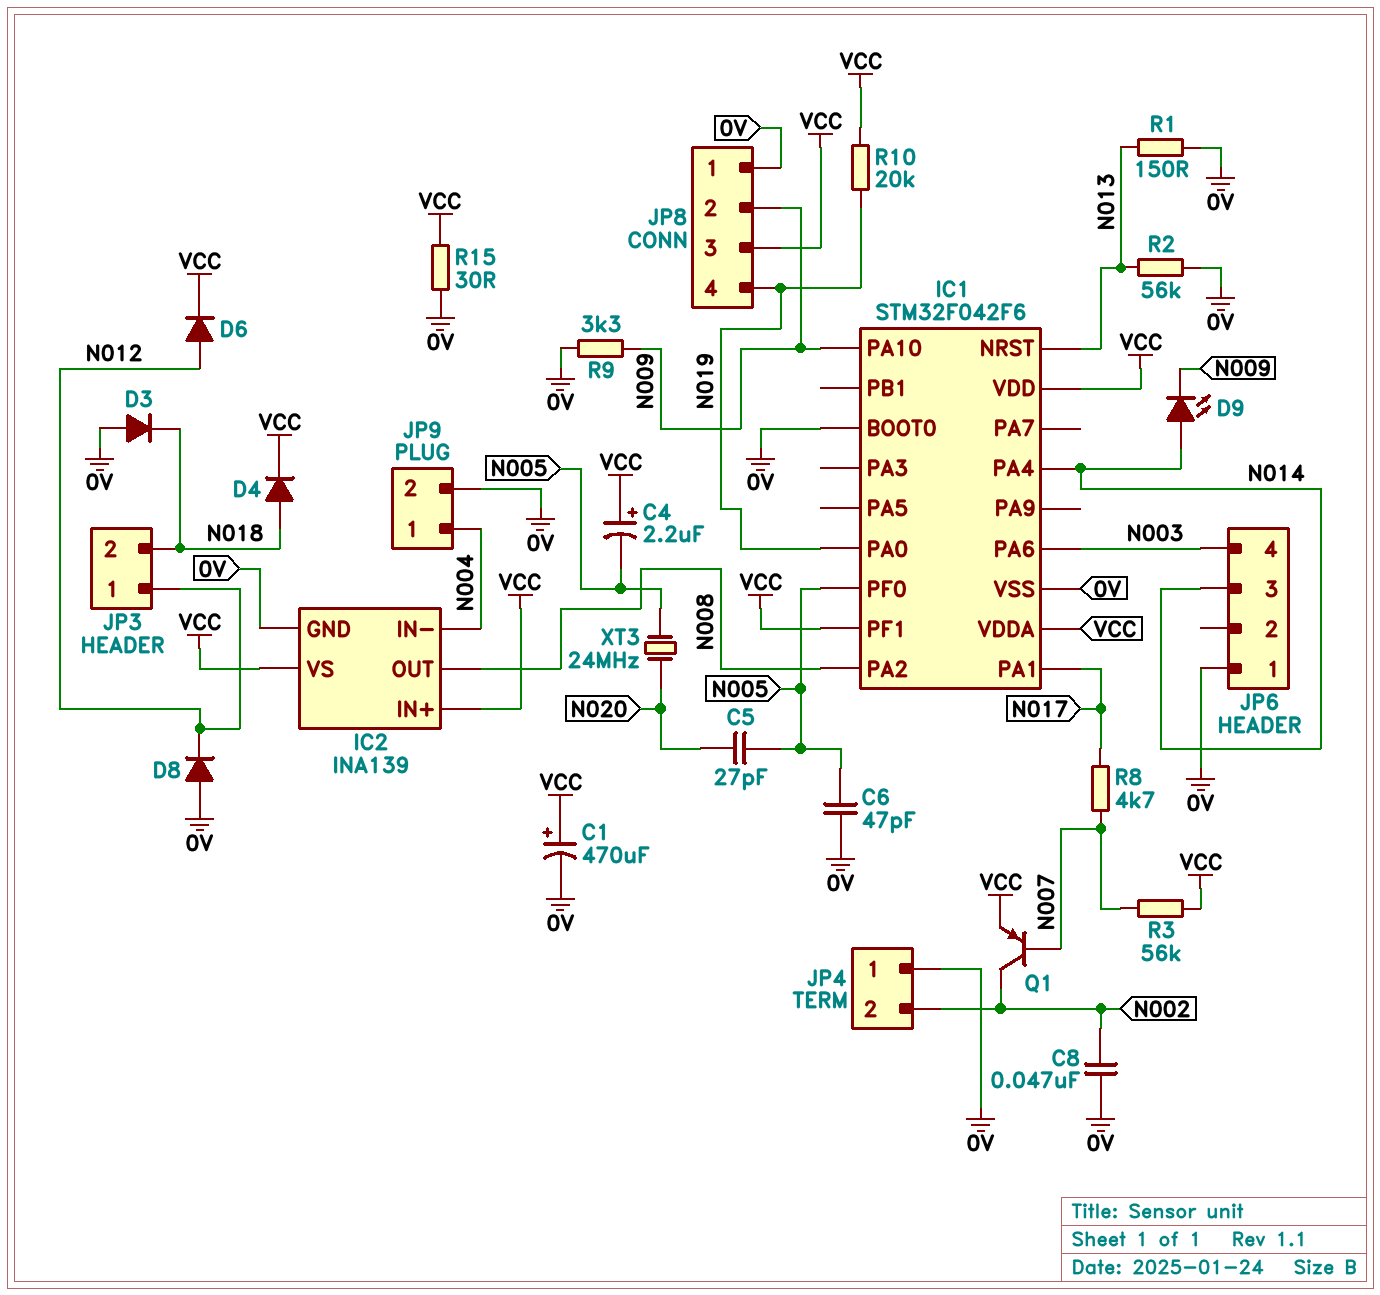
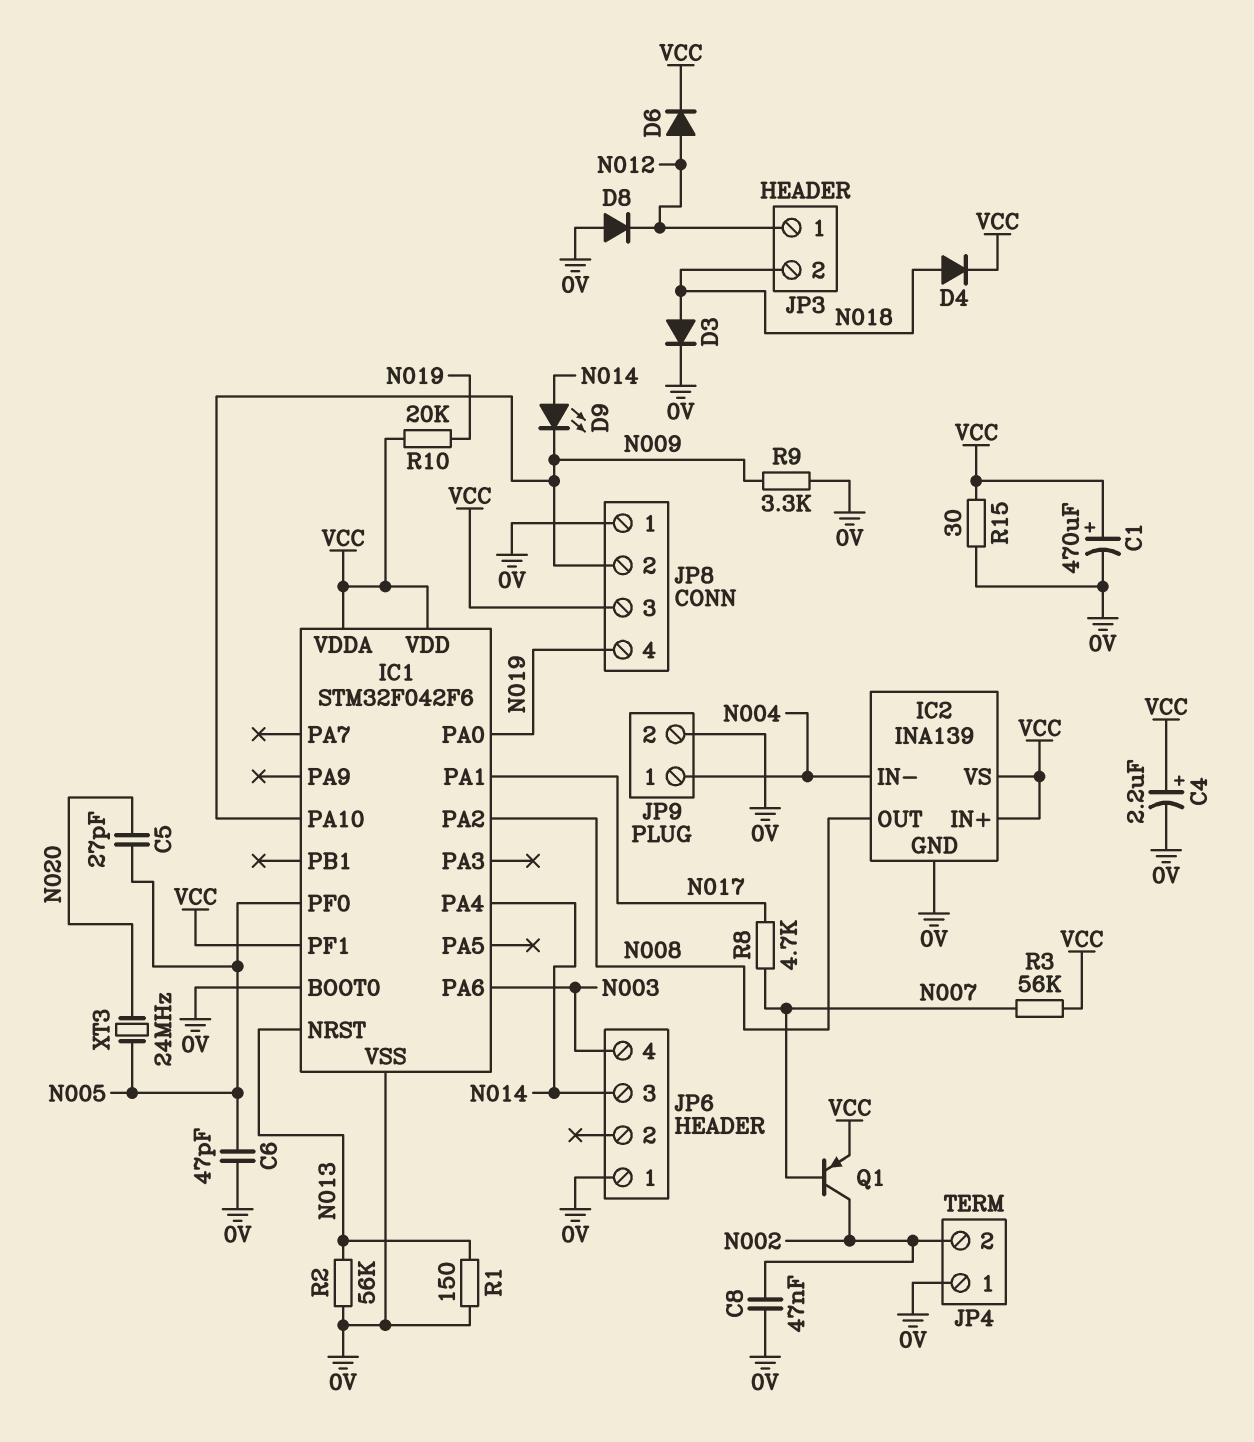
C4: 2.2uF (plus VCC, minus N005) -> 2.2uF (plus VCC, minus 0V)
D3: diode (A 0V, K N018) -> diode (A N018, K 0V)

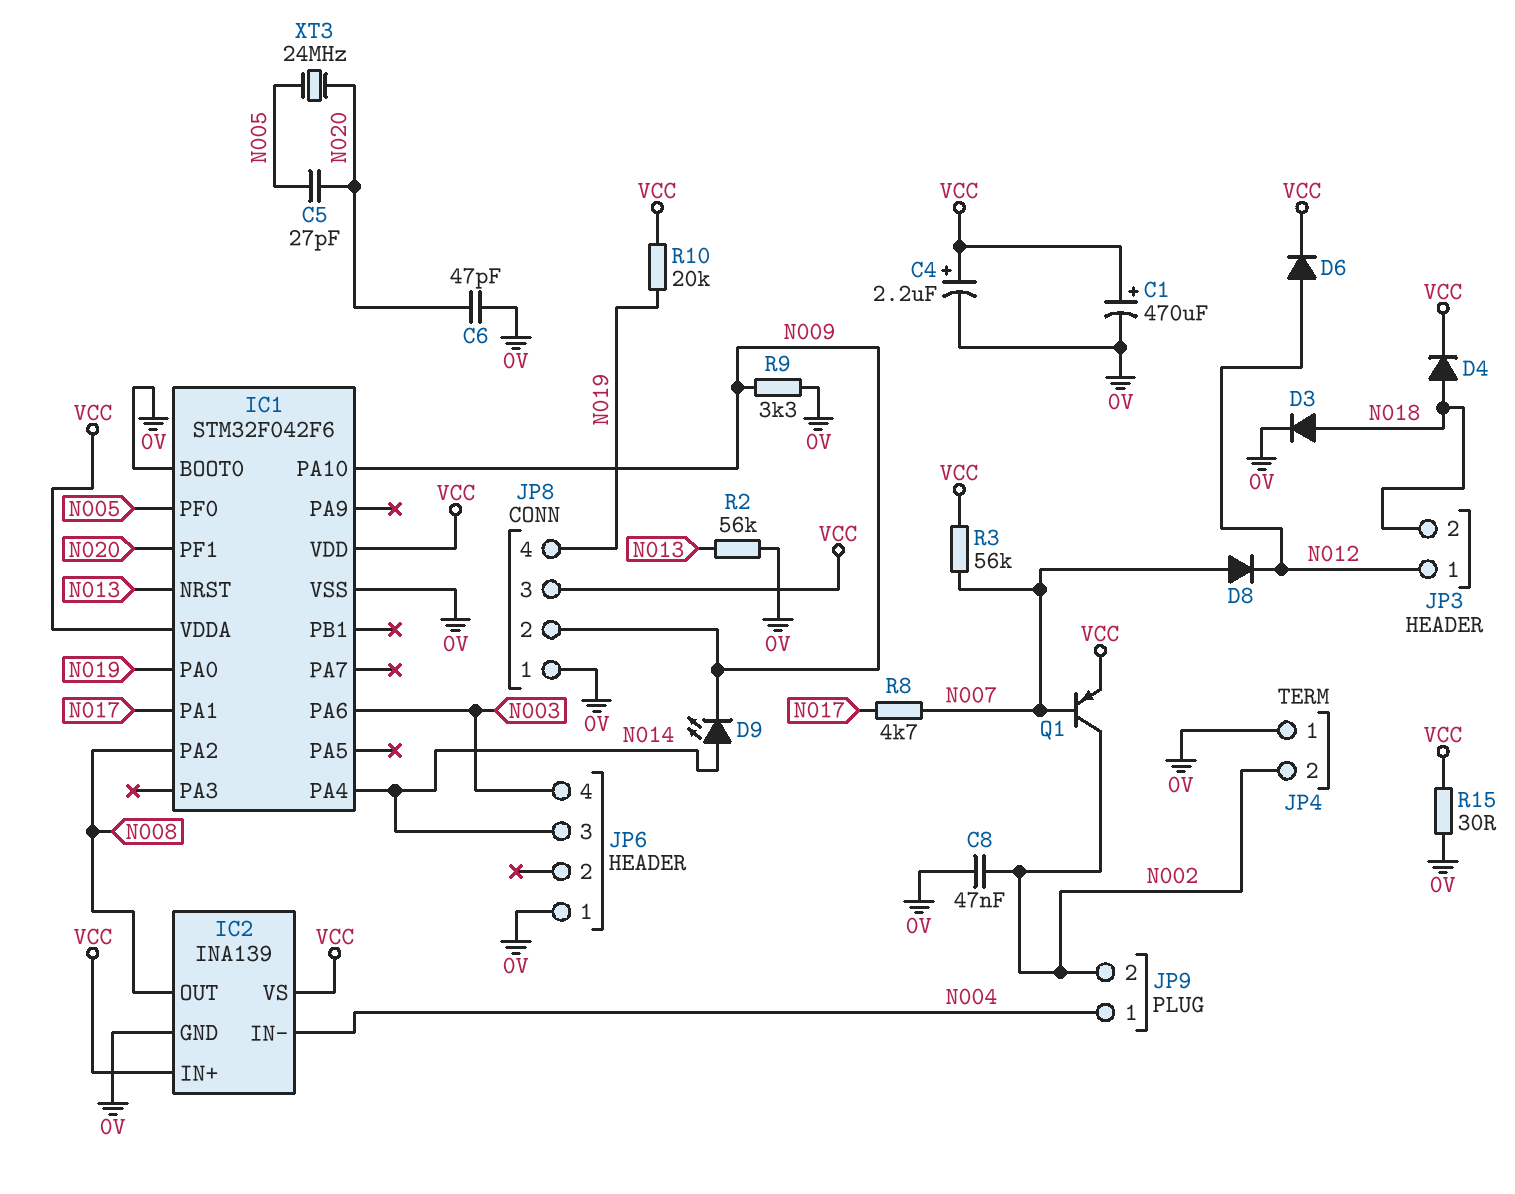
C6: 47pF (0V, N005) -> 47pF (0V, N020)
D8: diode (A 0V, K N012) -> diode (A N007, K N012)
IC1 pin PF1: VCC -> N020
JP9 pin 2: 0V -> N002
R1: 150 (0V, N013) -> none

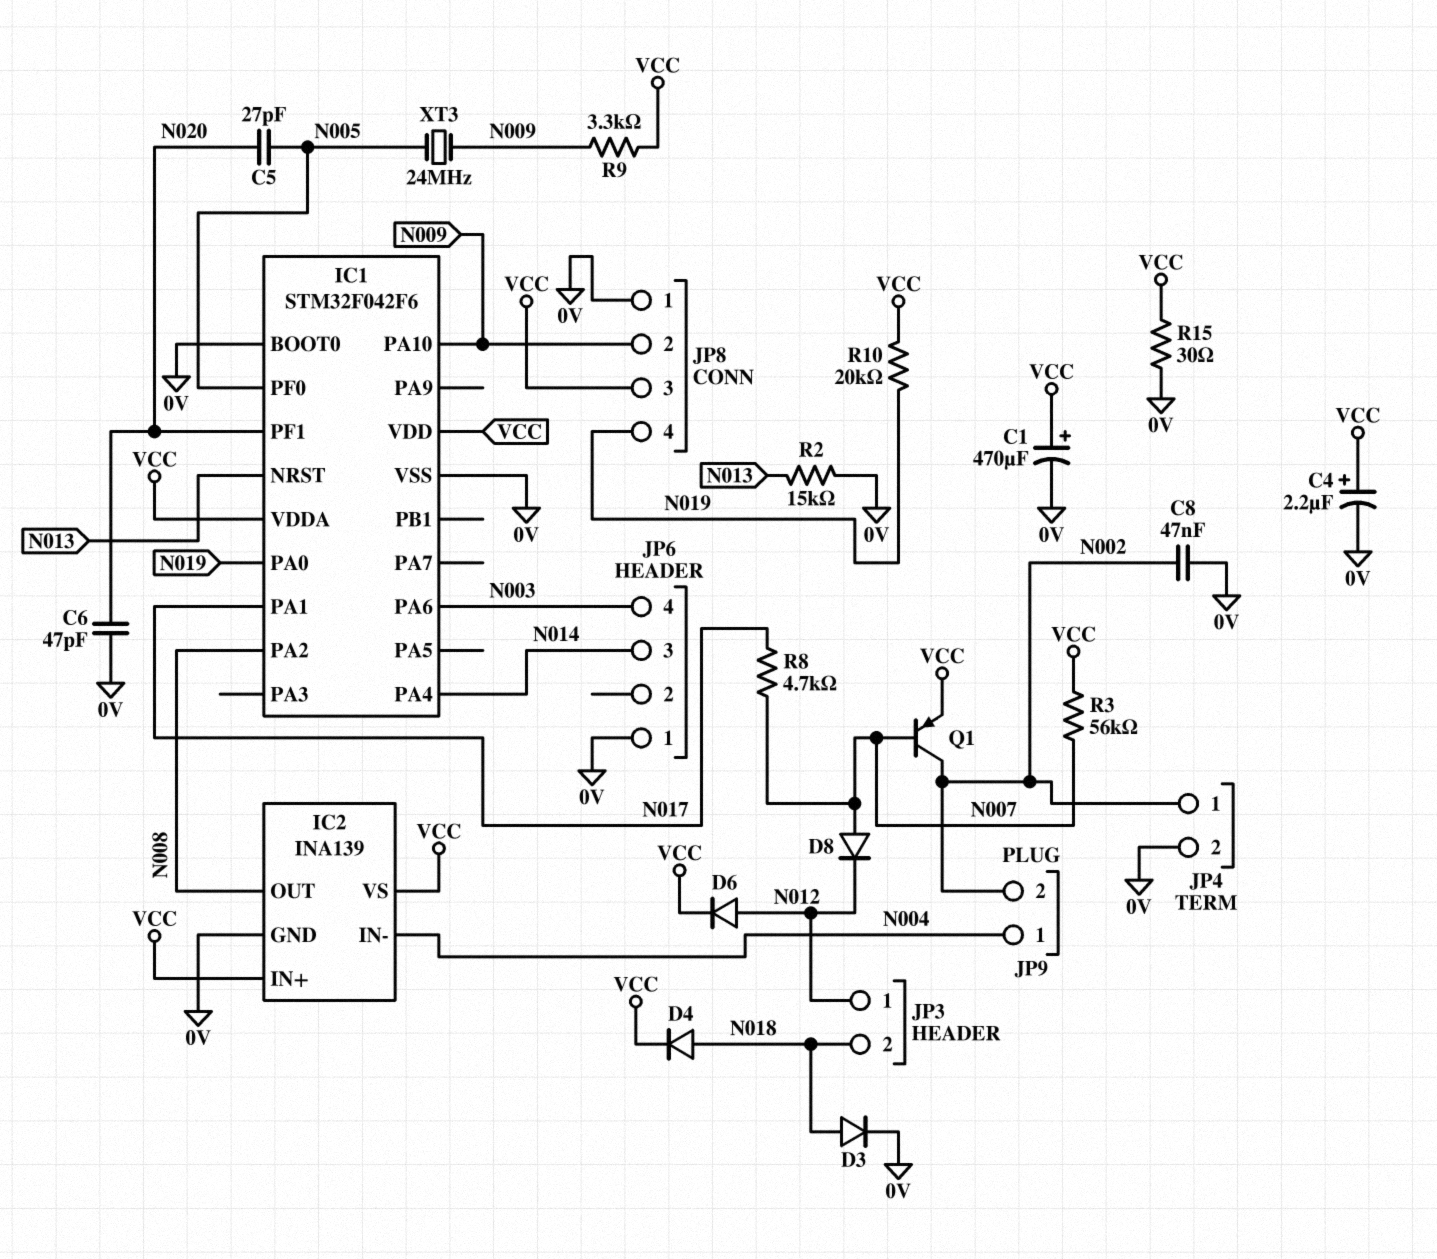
D9: LED (A N014, K N009) -> none
JP4 pin 1: 0V -> N002
JP4 pin 2: N002 -> 0V
R2: 56k (0V, N013) -> 15k (0V, N013)
R9: 3.3k (0V, N009) -> 3.3k (N009, VCC)
XT3: 24MHz (N005, N020) -> 24MHz (N005, N009)

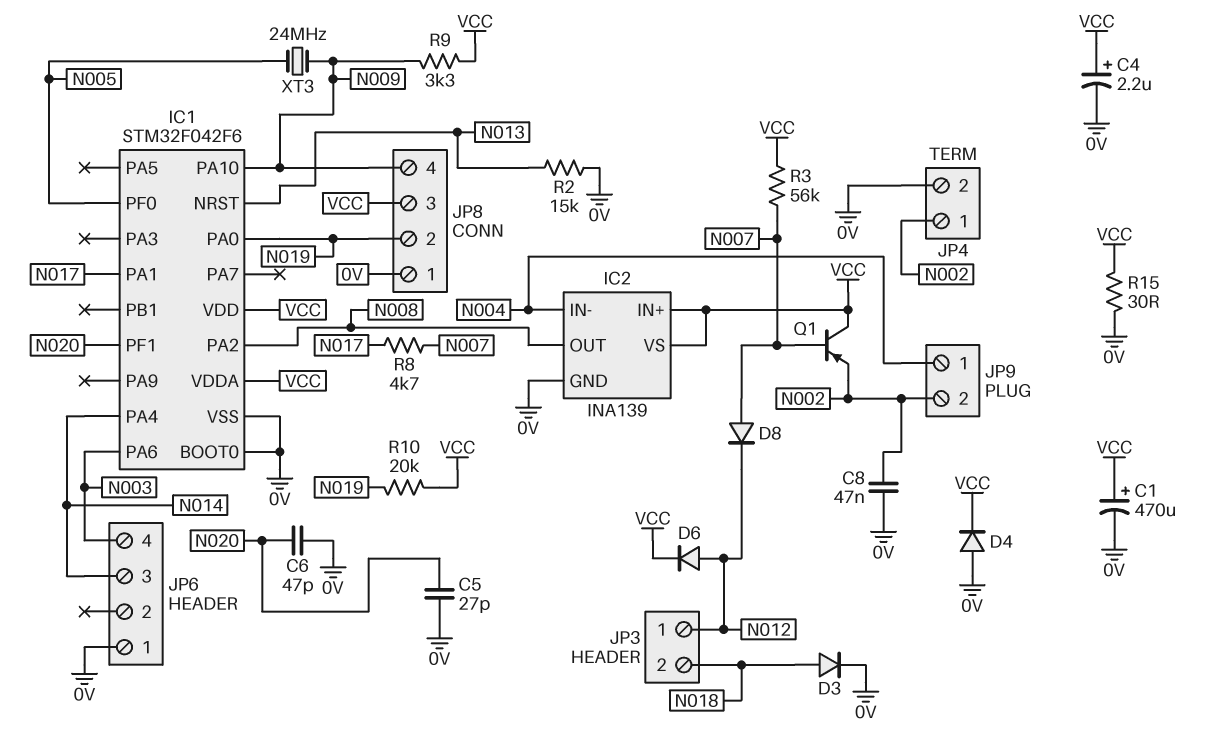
C5: 27pF (N005, N020) -> 27pF (0V, N020)
D4: diode (A N018, K VCC) -> diode (A 0V, K VCC)
JP8 pin 2: N009 -> N019
JP8 pin 4: N019 -> N009
Q1: PNP (B N007, C N002, E VCC) -> PNP (B N007, C VCC, E N002)

